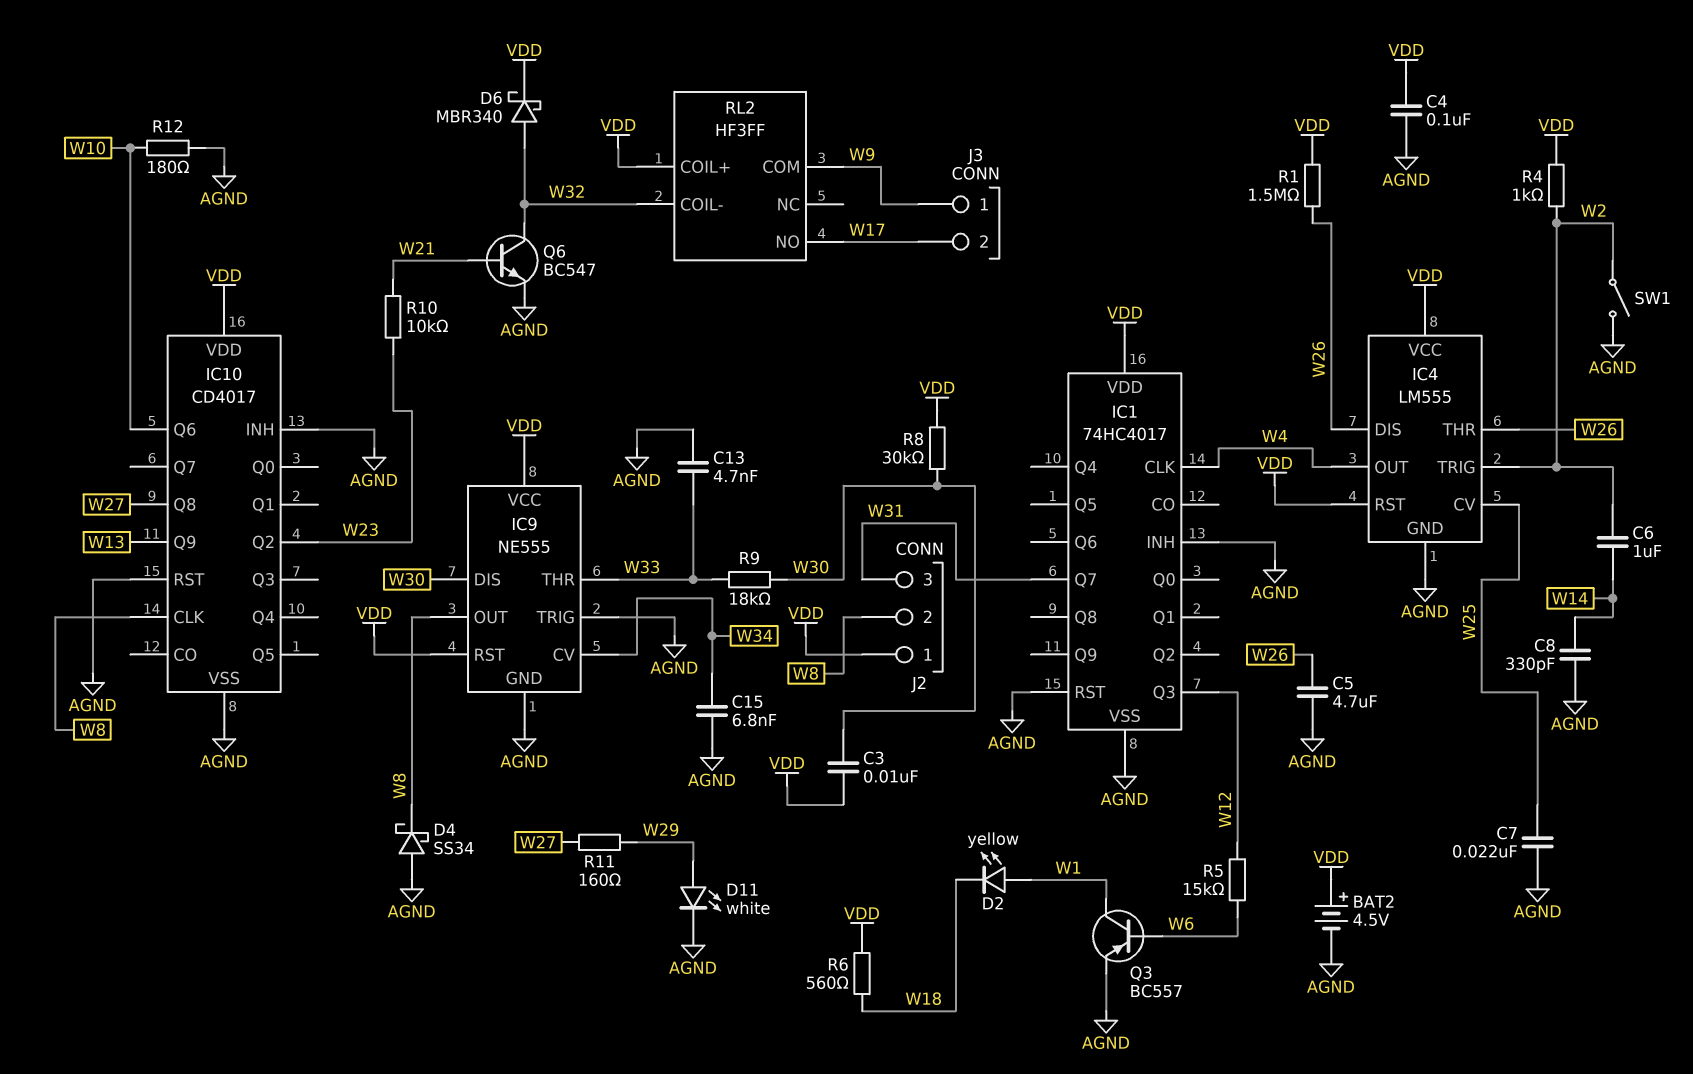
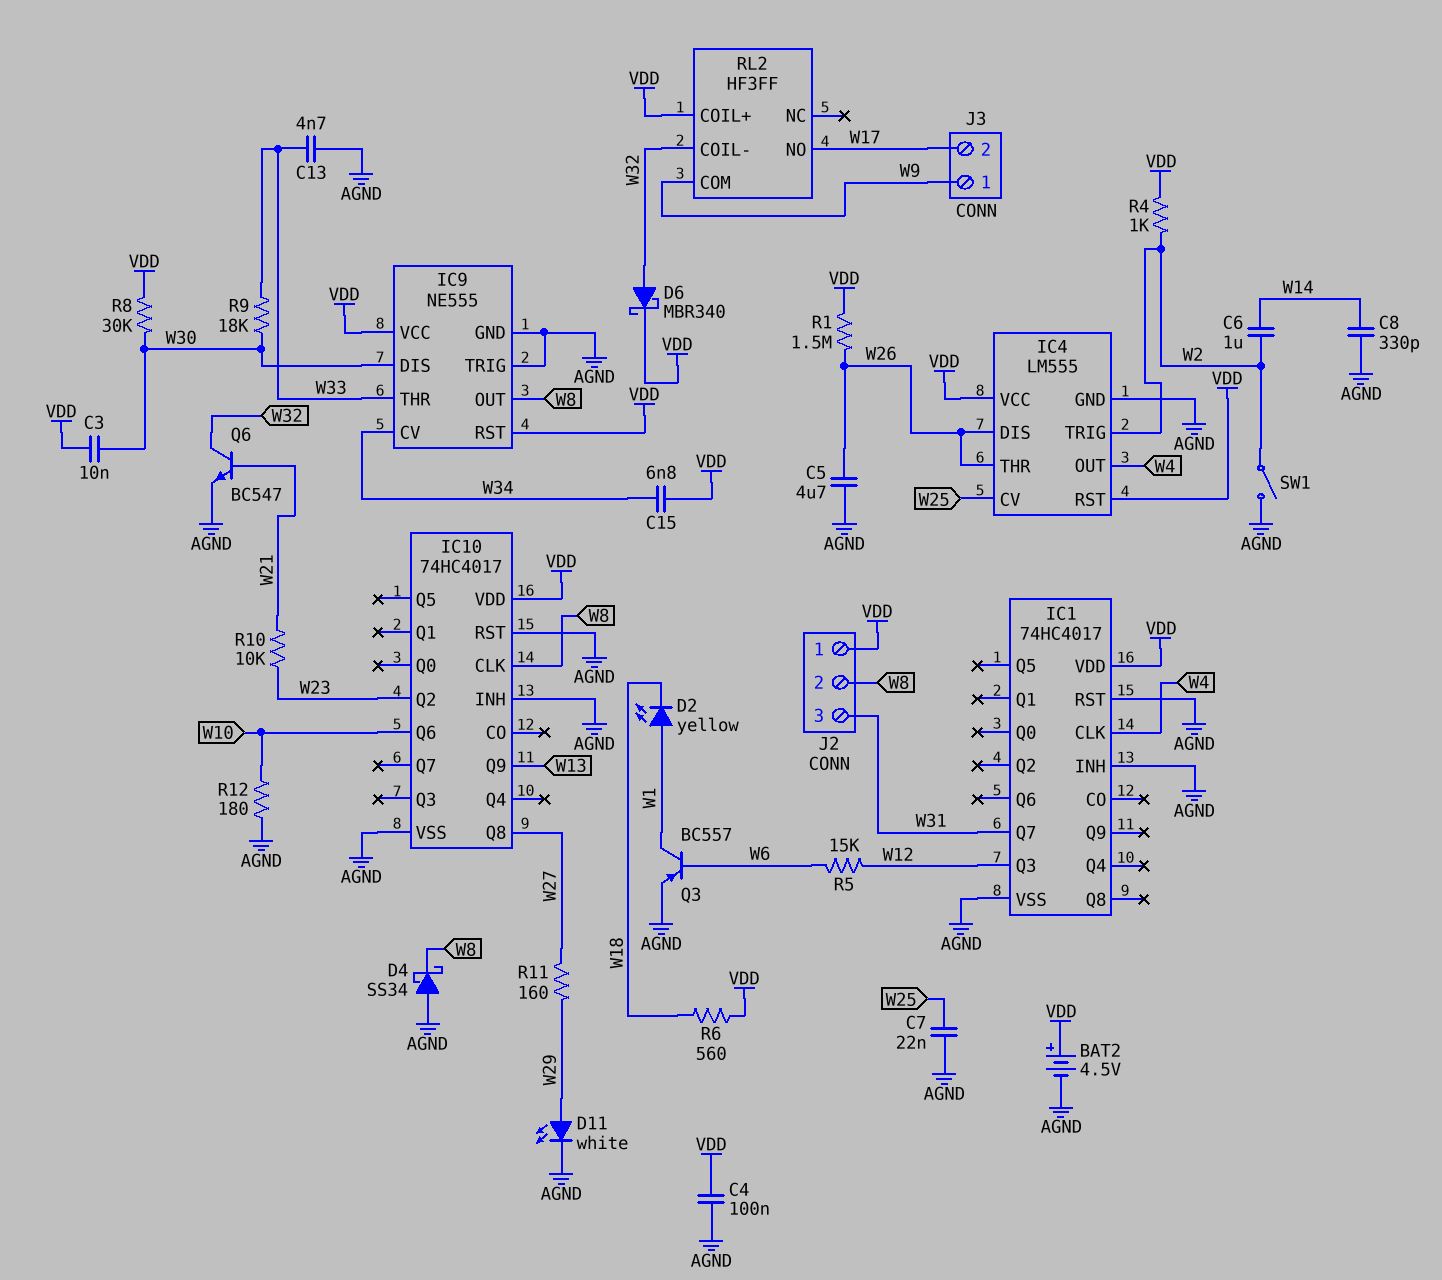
C15: 6.8nF (AGND, W34) -> 6.8nF (VDD, W34)
IC10: CD4017 -> 74HC4017

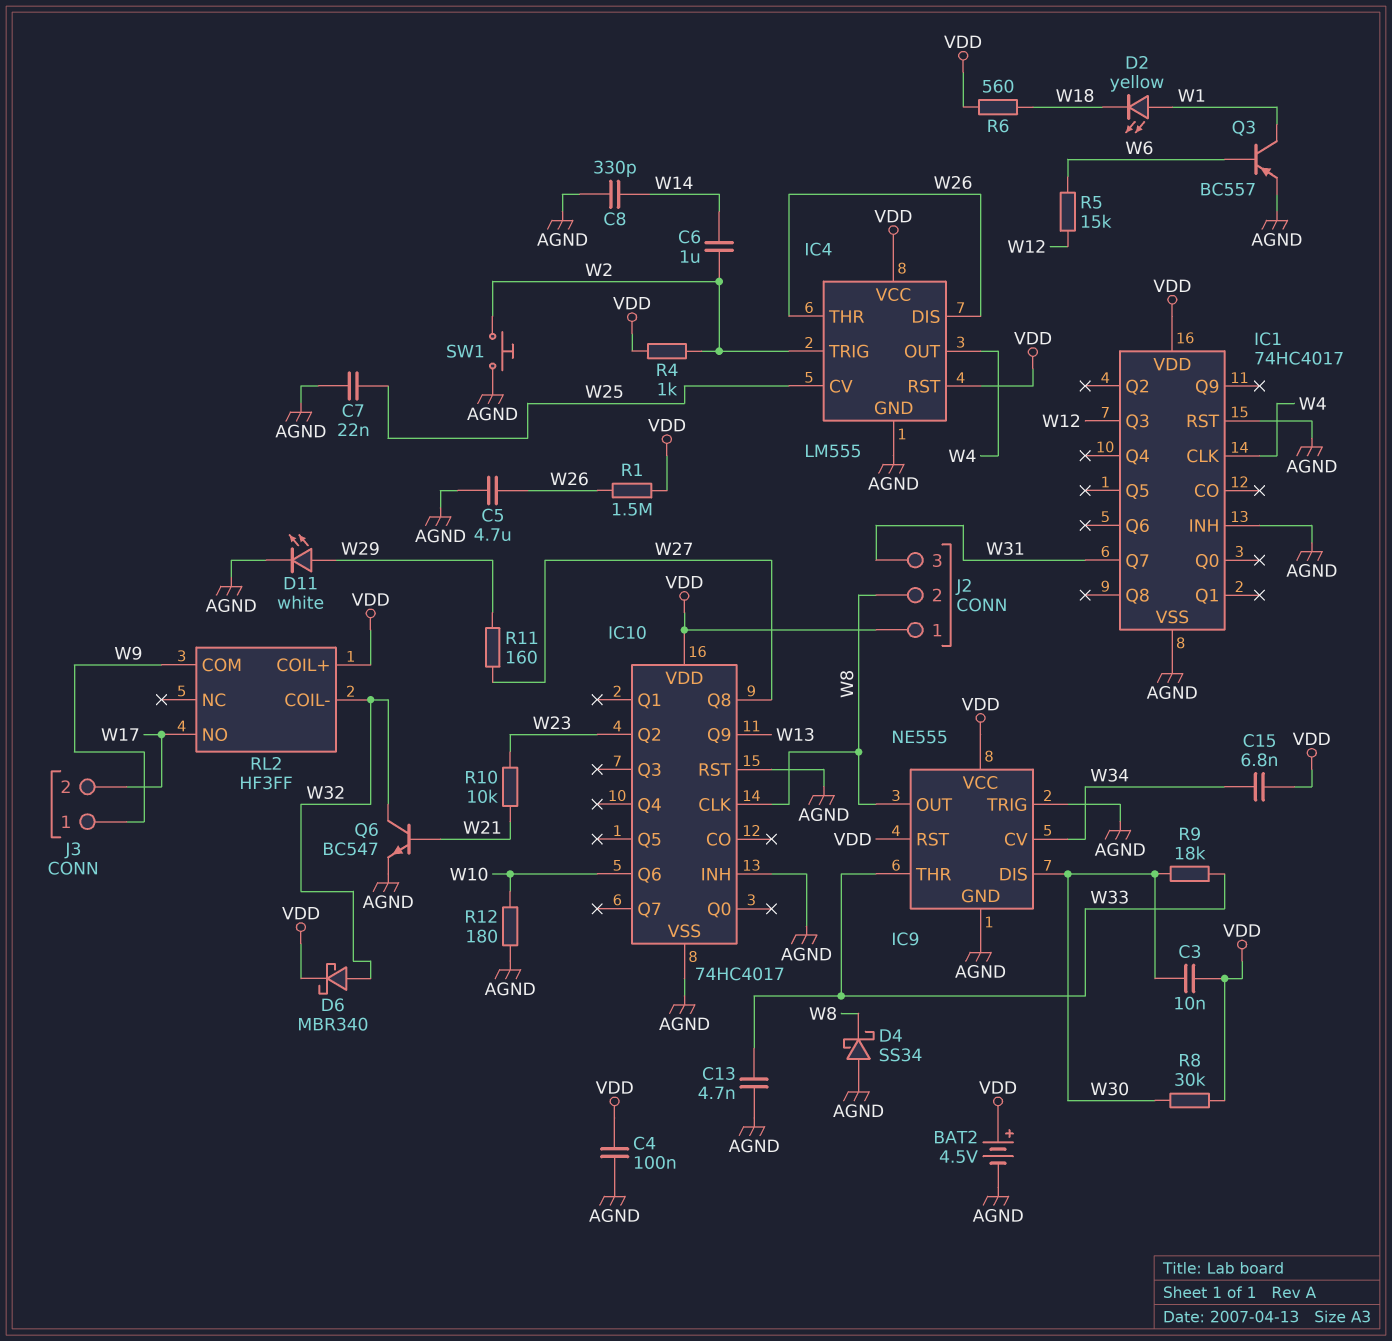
SW1: switch (AGND, W2) -> button (AGND, W2)

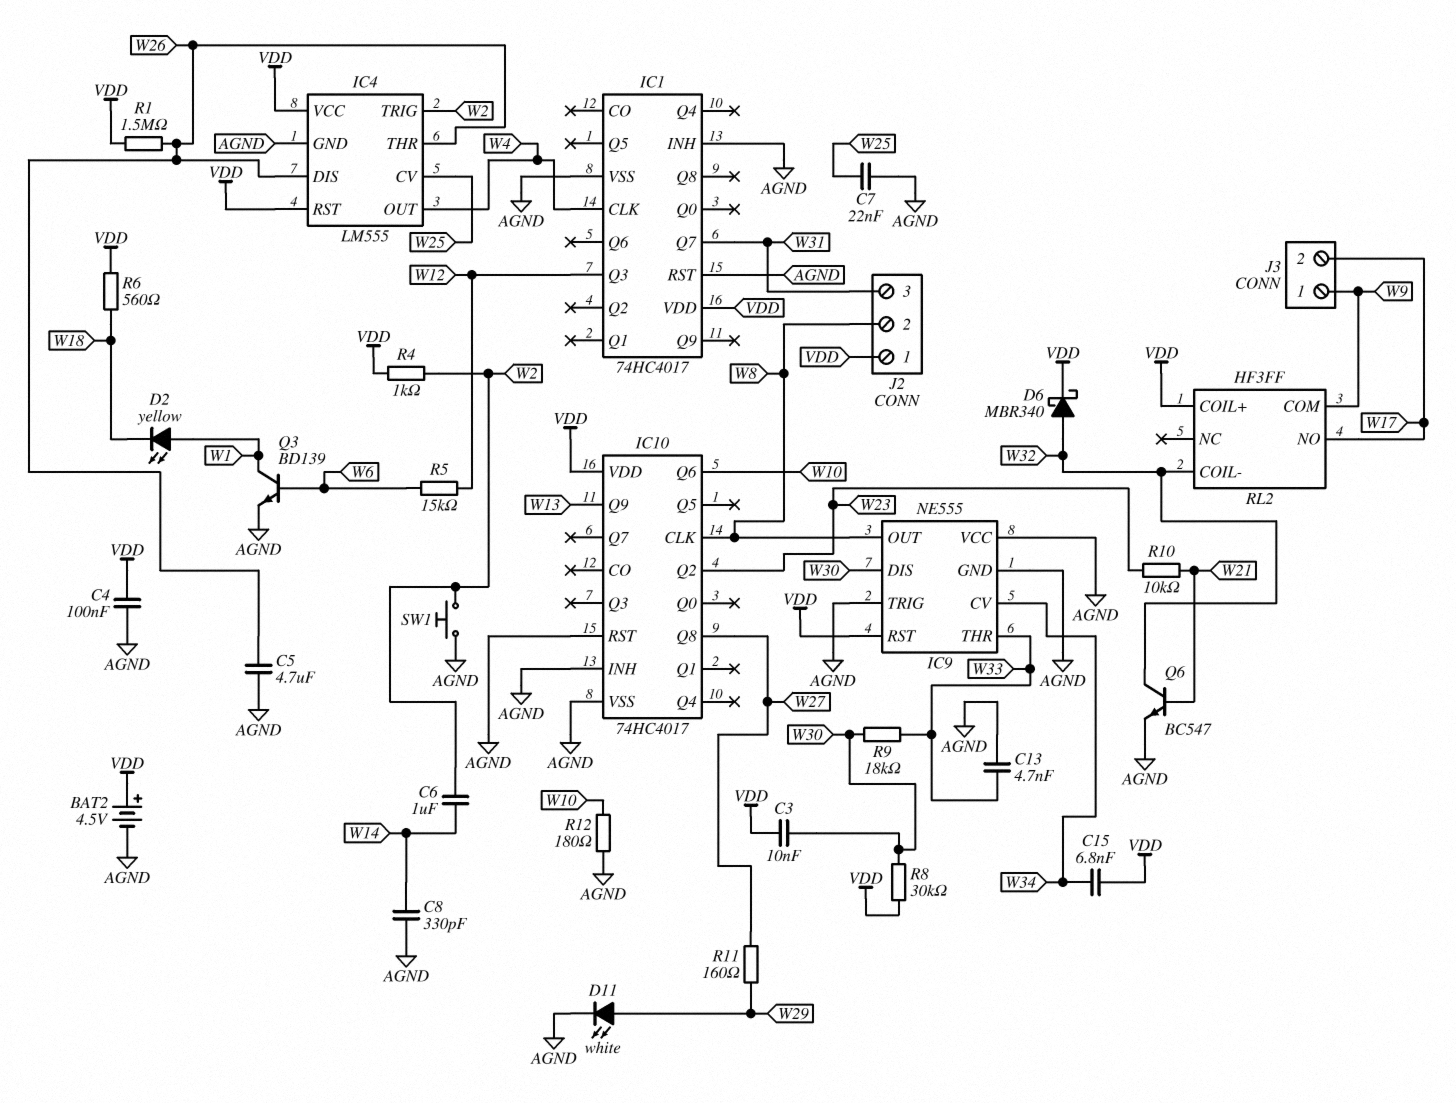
D4: schottky SS34 (A AGND, K W8) -> none
IC9 pin VCC: VDD -> AGND
Q3: PNP BC557 (B W6, C W1, E AGND) -> NPN BD139 (B W6, C W1, E AGND)

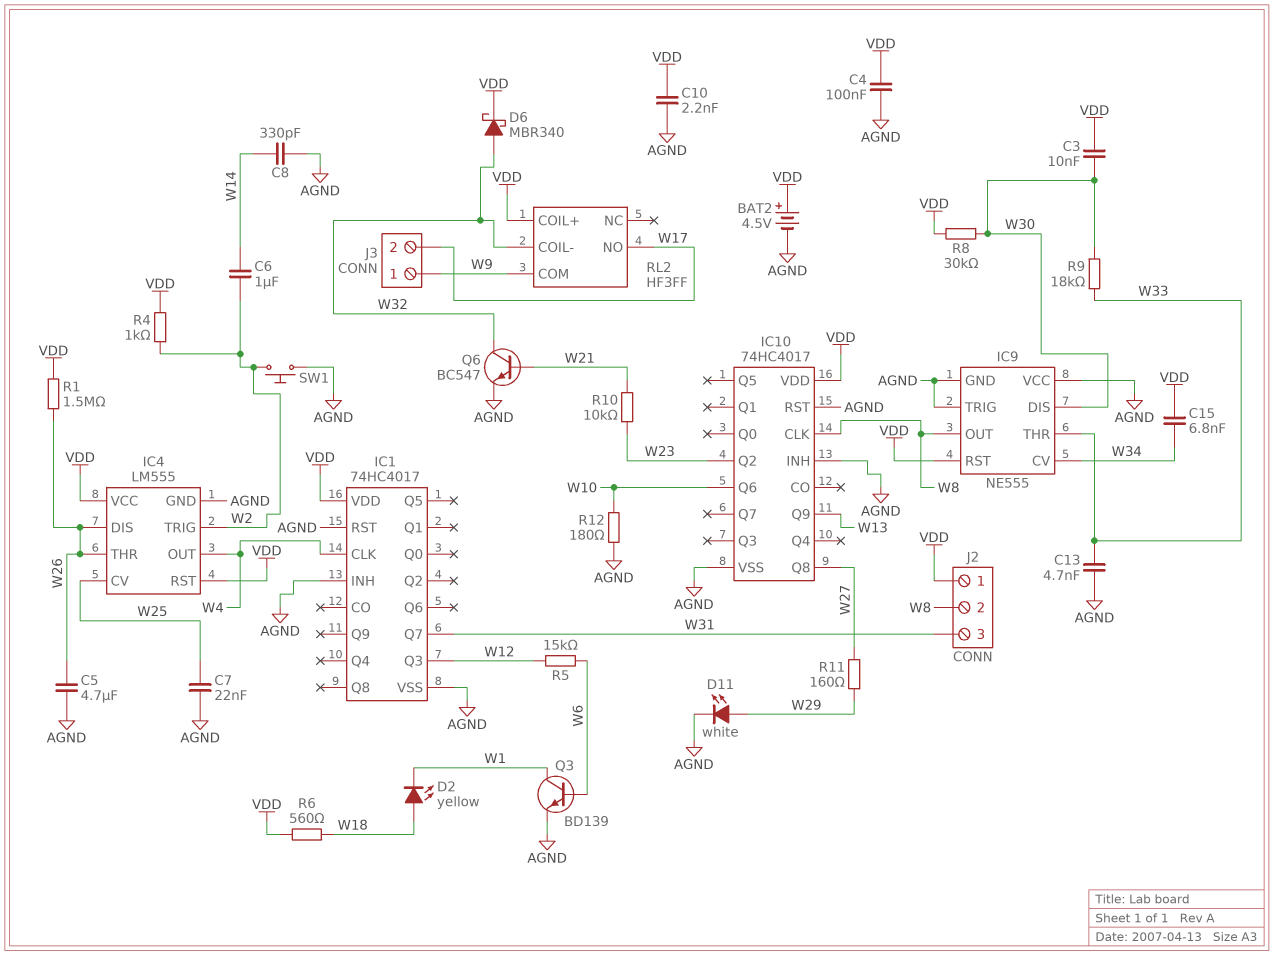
C10: none -> 2.2nF (AGND, VDD)
D2: LED yellow (A W1, K W18) -> LED yellow (A W18, K W1)

